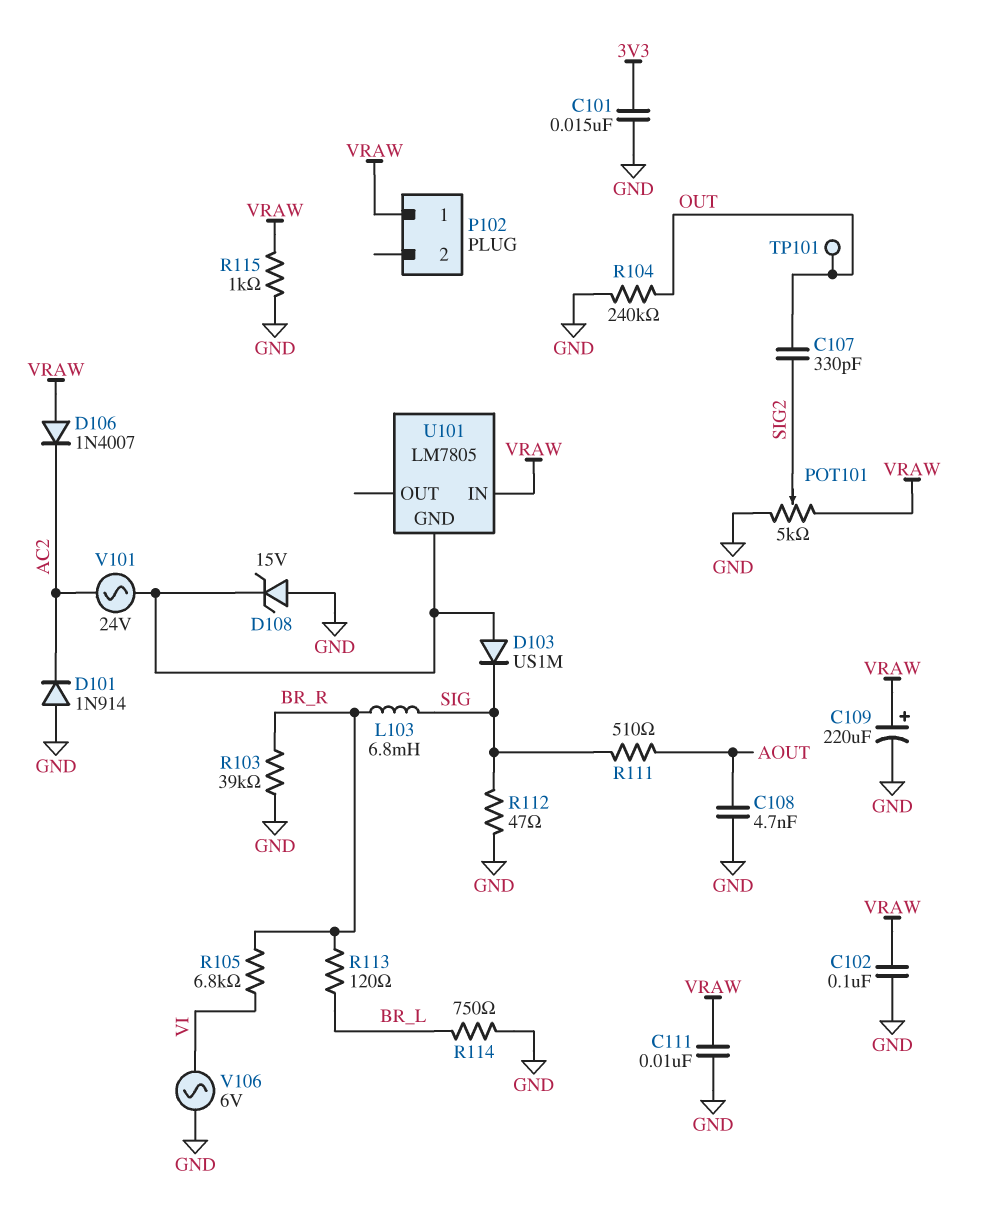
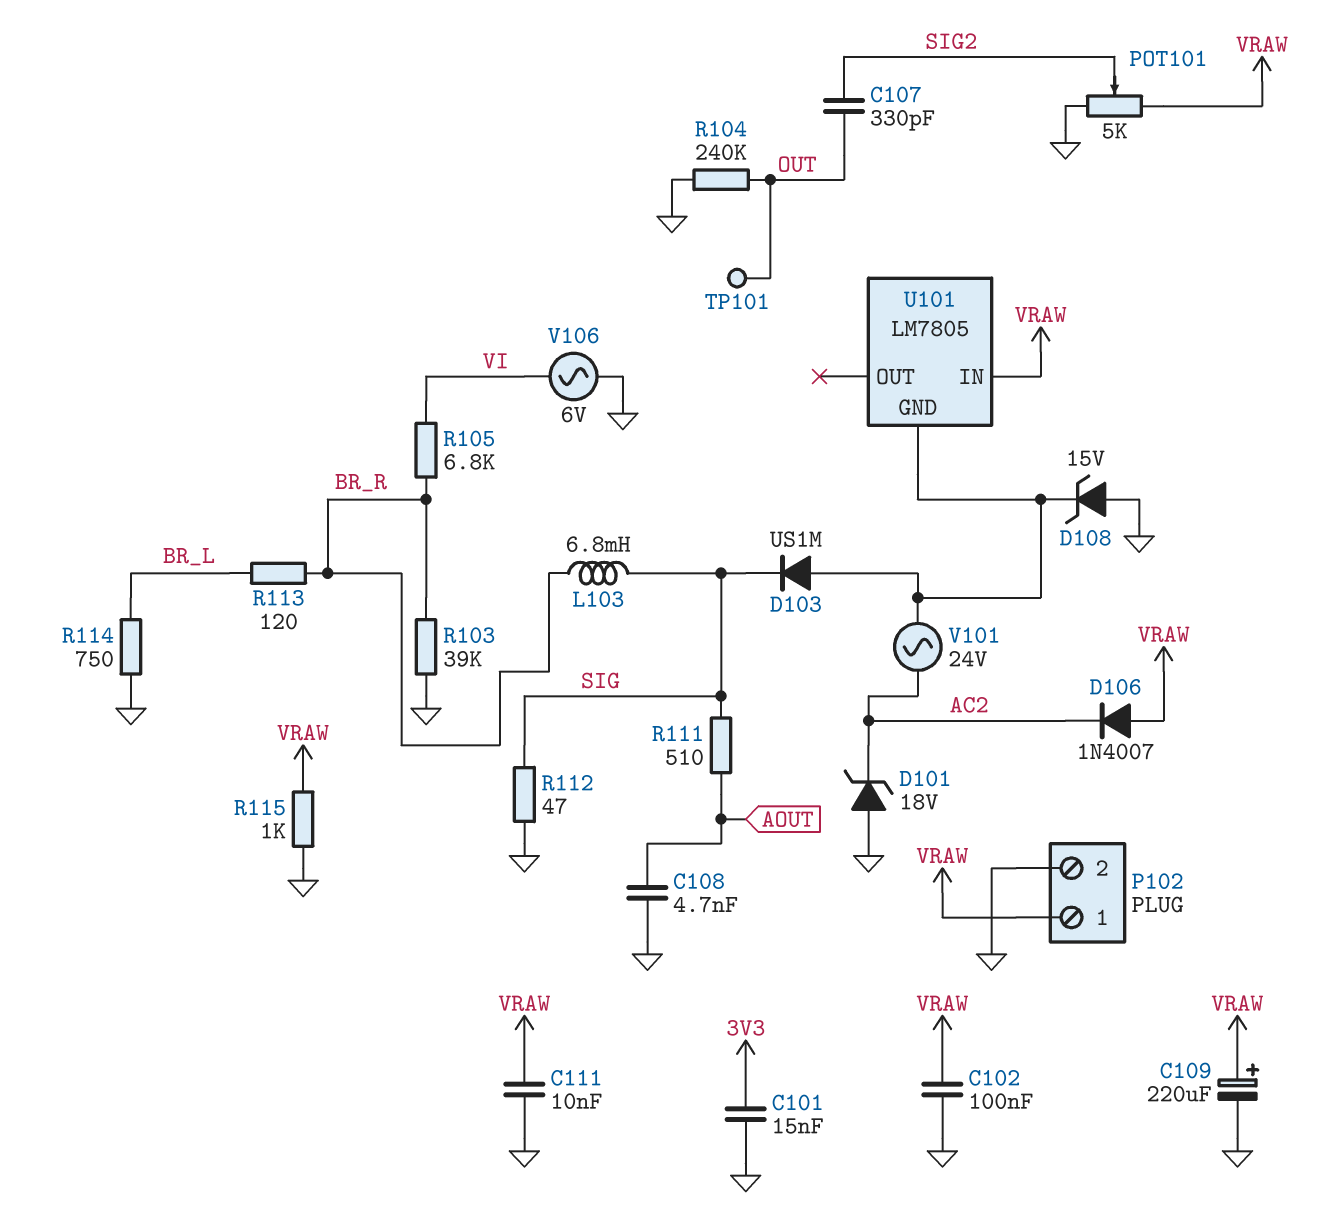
D101: diode 1N914 (A GND, K AC2) -> zener 18V (A GND, K AC2)
P102 pin 2: none -> GND

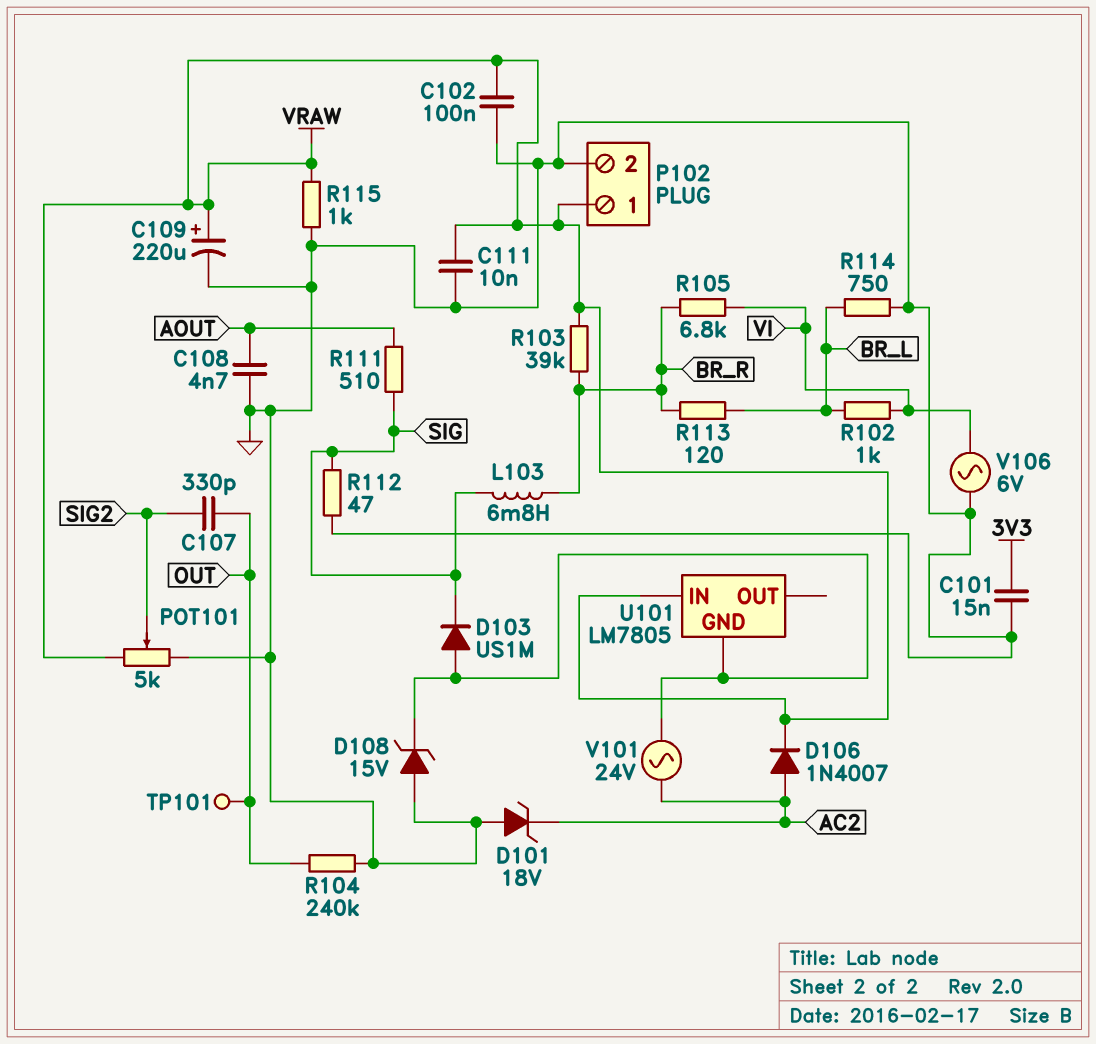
D106: diode 1N4007 (A VRAW, K AC2) -> diode 1N4007 (A AC2, K VRAW)
R102: none -> 1k (BR_L, VI)
R103: 39k (BR_R, GND) -> 39k (BR_R, VRAW)

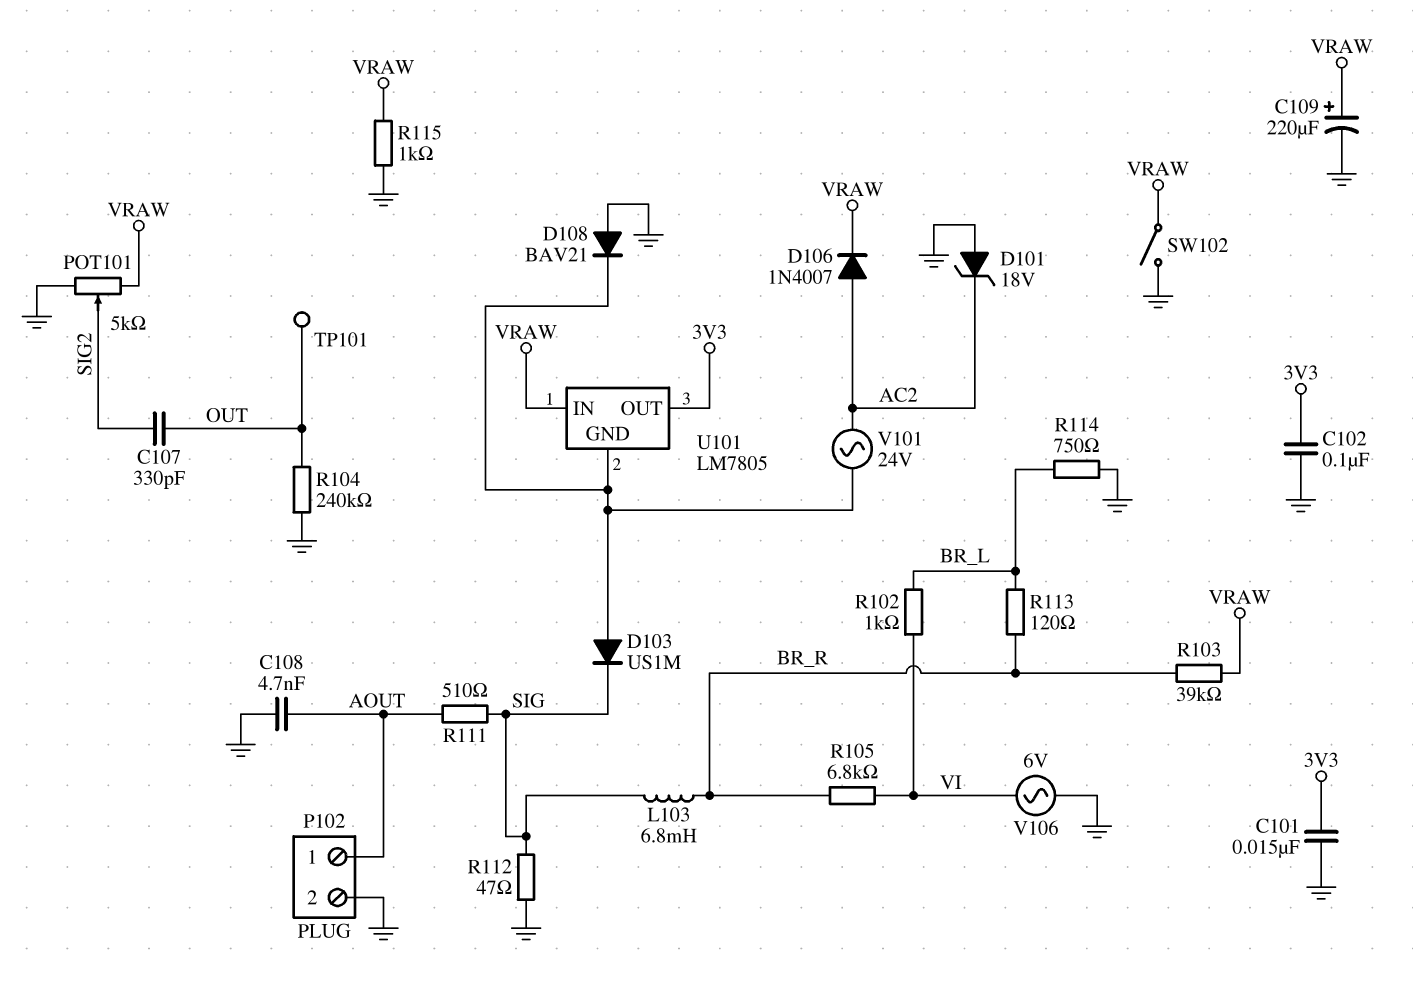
C102: 100nF (GND, VRAW) -> 100nF (3V3, GND)
C111: 10nF (GND, VRAW) -> none
D108: zener 15V (A GND, K U101/GND) -> diode BAV21 (A GND, K U101/GND)
P102 pin 1: VRAW -> AOUT
SW102: none -> switch (GND, VRAW)
U101 pin OUT: none -> 3V3

